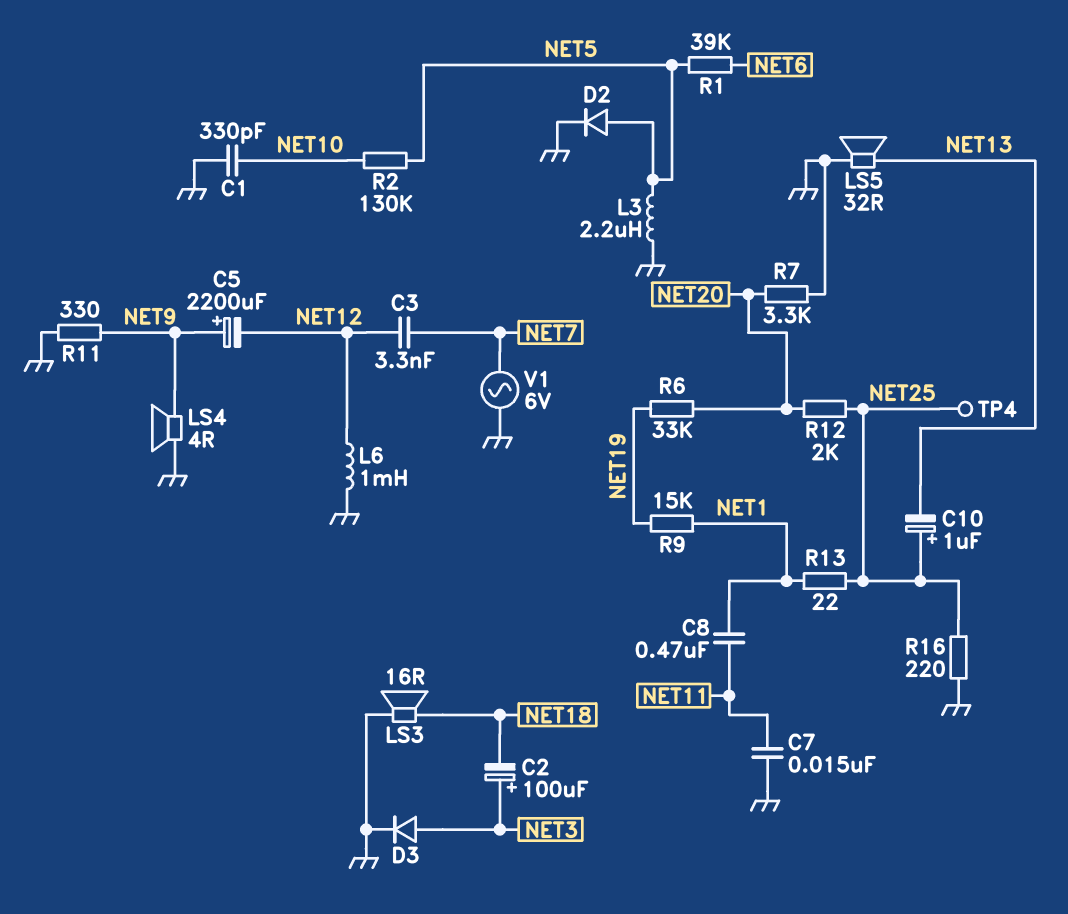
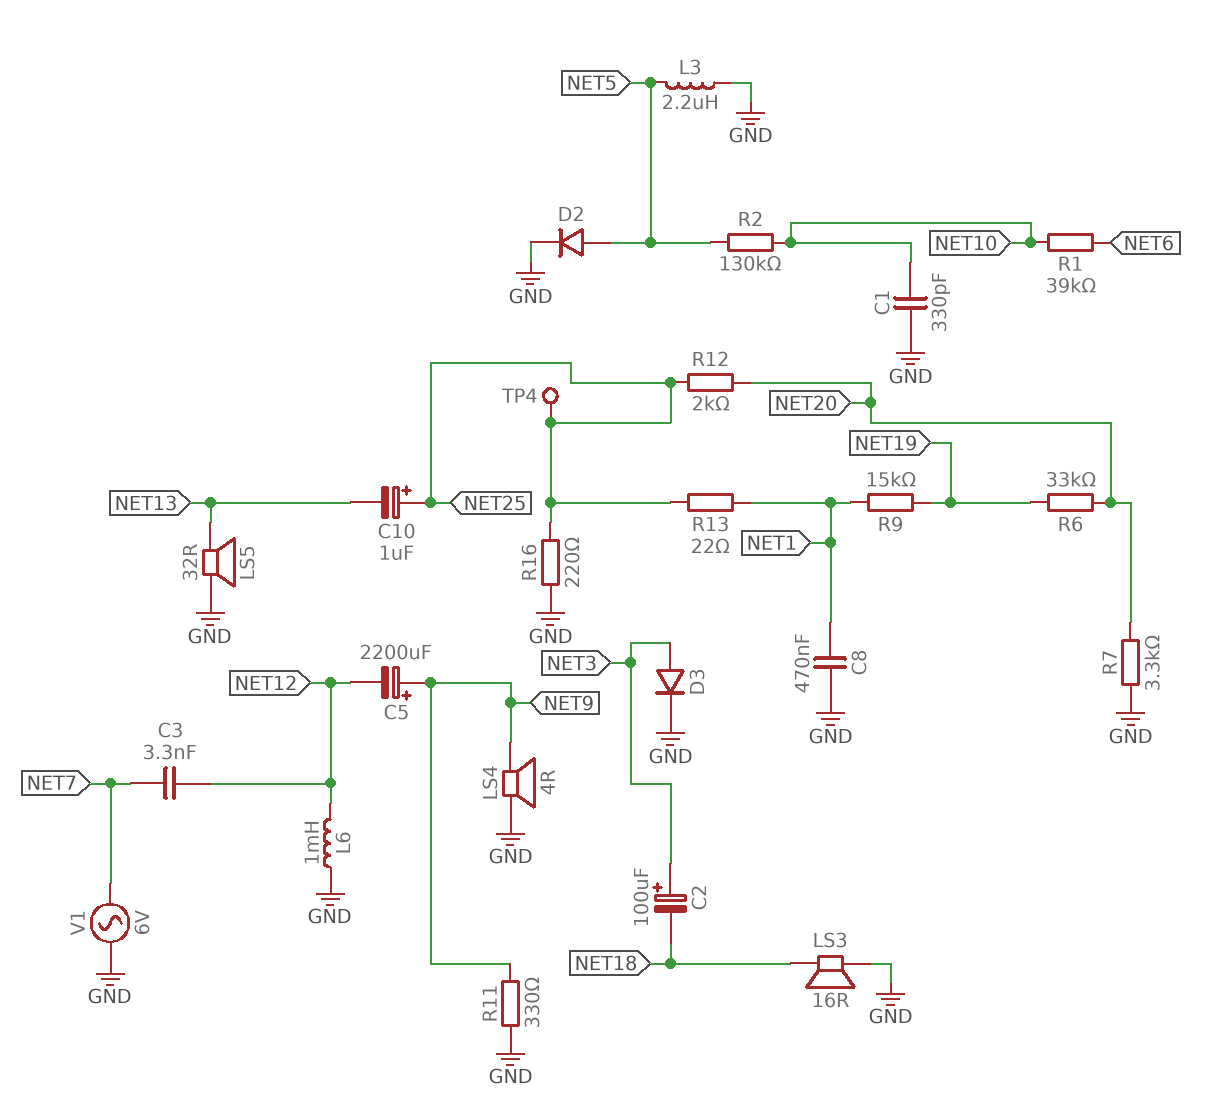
C7: 15nF (GND, NET11) -> none
C8: 470nF (NET1, NET11) -> 470nF (GND, NET1)
R1: 39k (NET5, NET6) -> 39k (NET6, NET10)

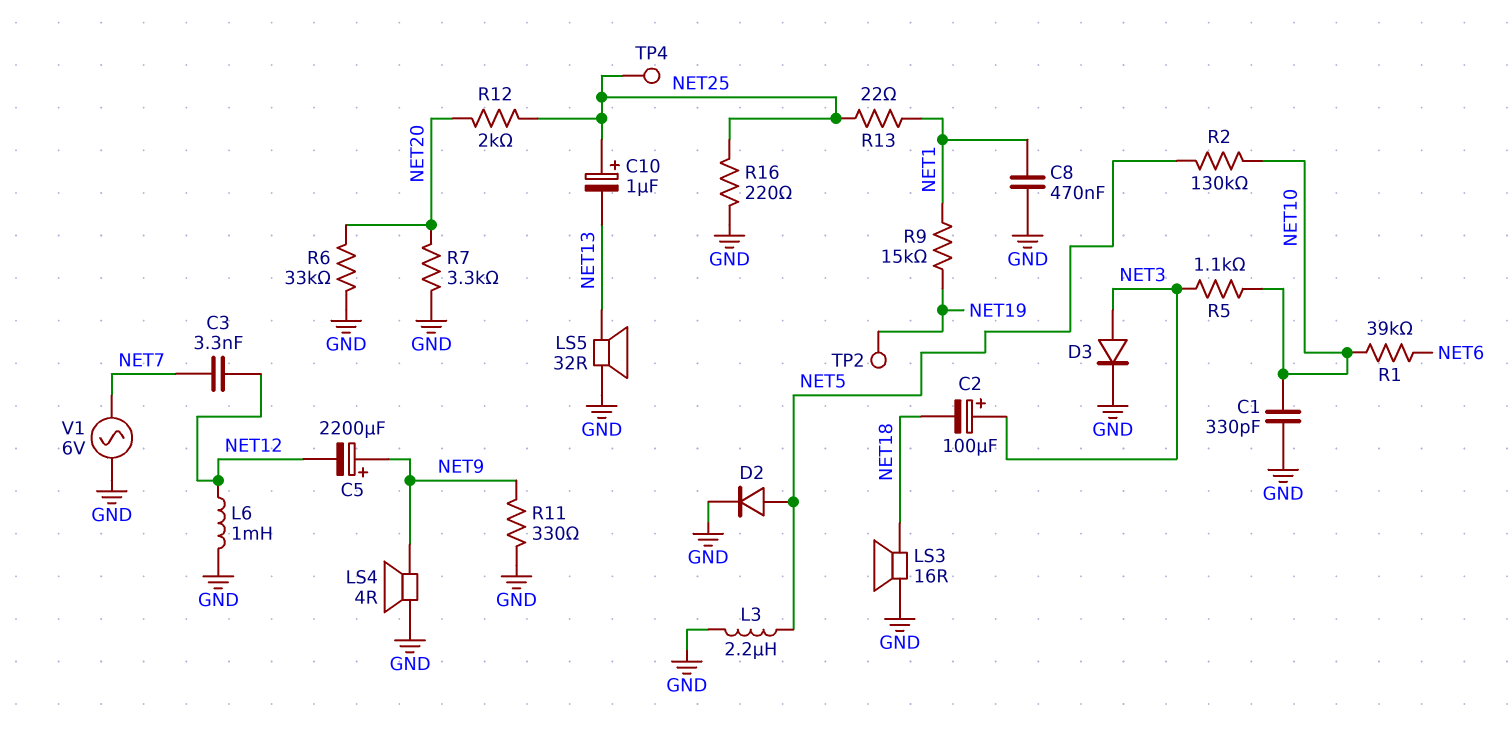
R5: none -> 1.1k (NET3, NET10)
R6: 33k (NET19, NET20) -> 33k (GND, NET20)
TP2: none -> test point (NET19)

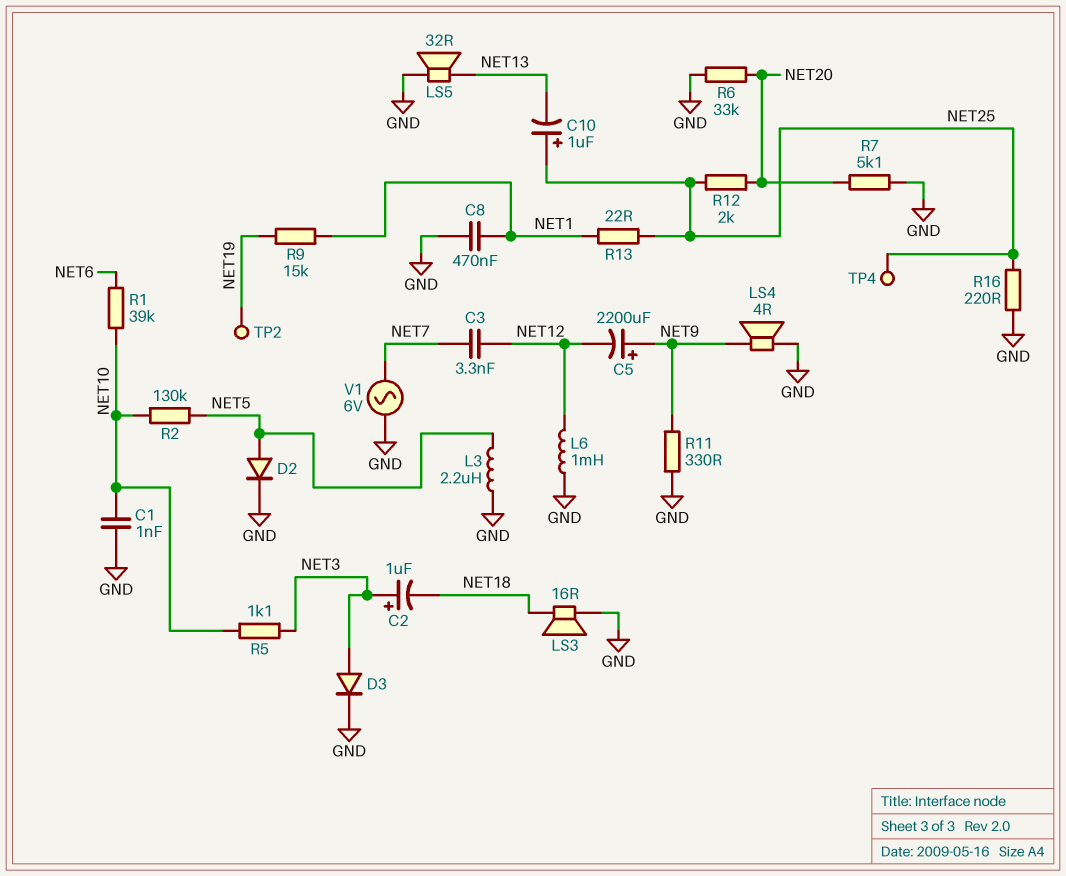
C1: 330pF (GND, NET10) -> 1nF (GND, NET10)
C2: 100uF (plus NET3, minus NET18) -> 1uF (plus NET3, minus NET18)
R7: 3.3k (GND, NET20) -> 5.1k (GND, NET20)

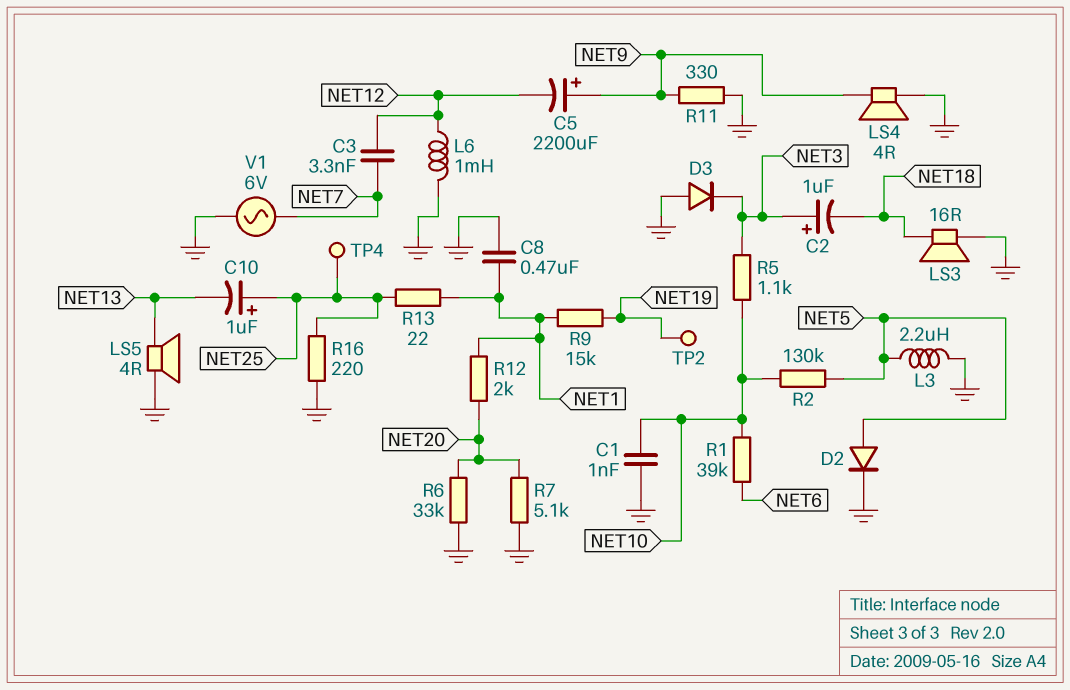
D3: diode (A NET3, K GND) -> diode (A GND, K NET3)
LS5: speaker 32R (GND, NET13) -> speaker 4R (GND, NET13)
R12: 2k (NET20, NET25) -> 2k (NET1, NET20)

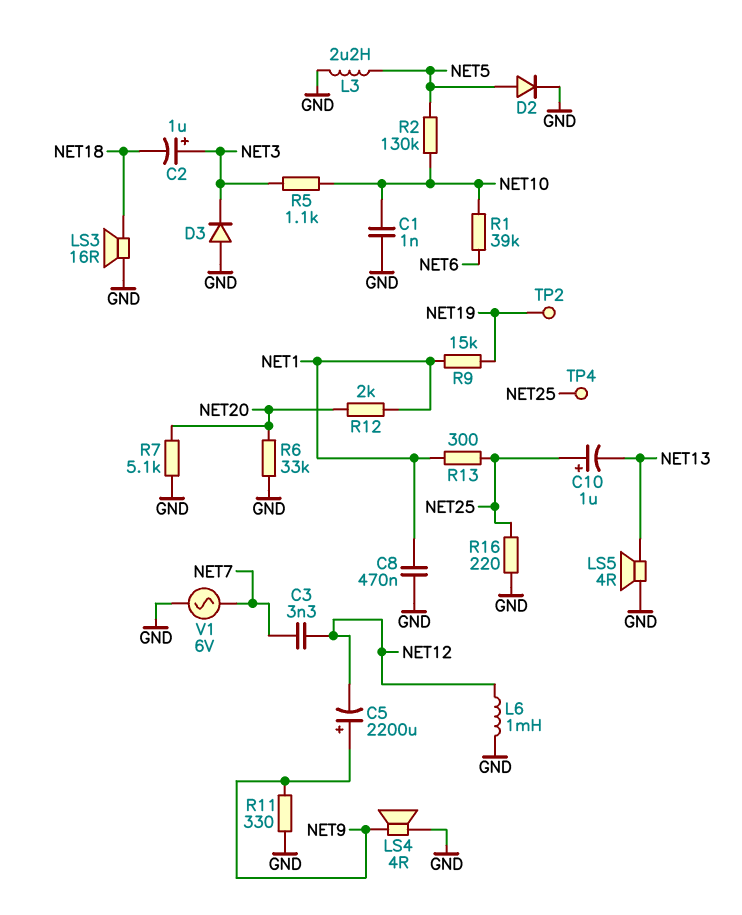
R13: 22 (NET1, NET25) -> 300 (NET1, NET25)

